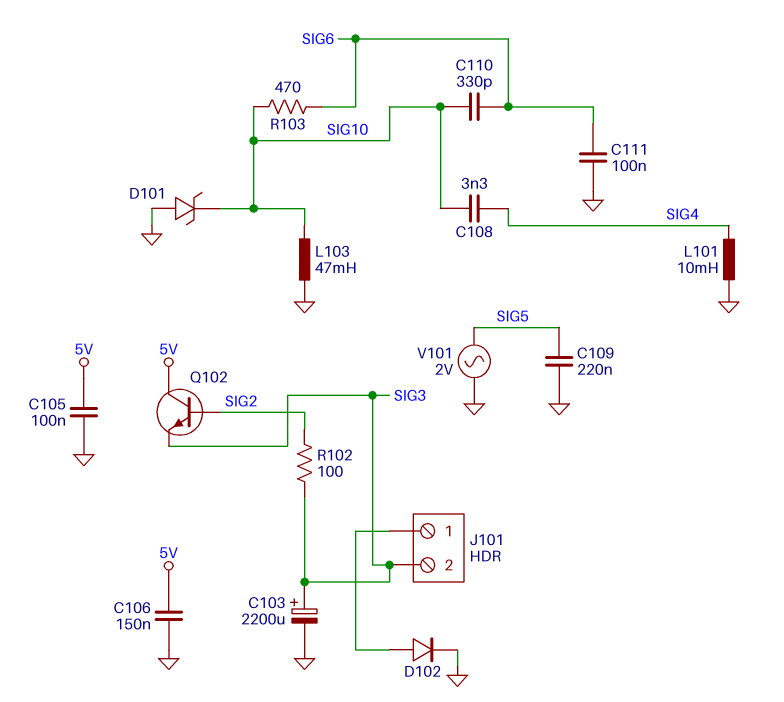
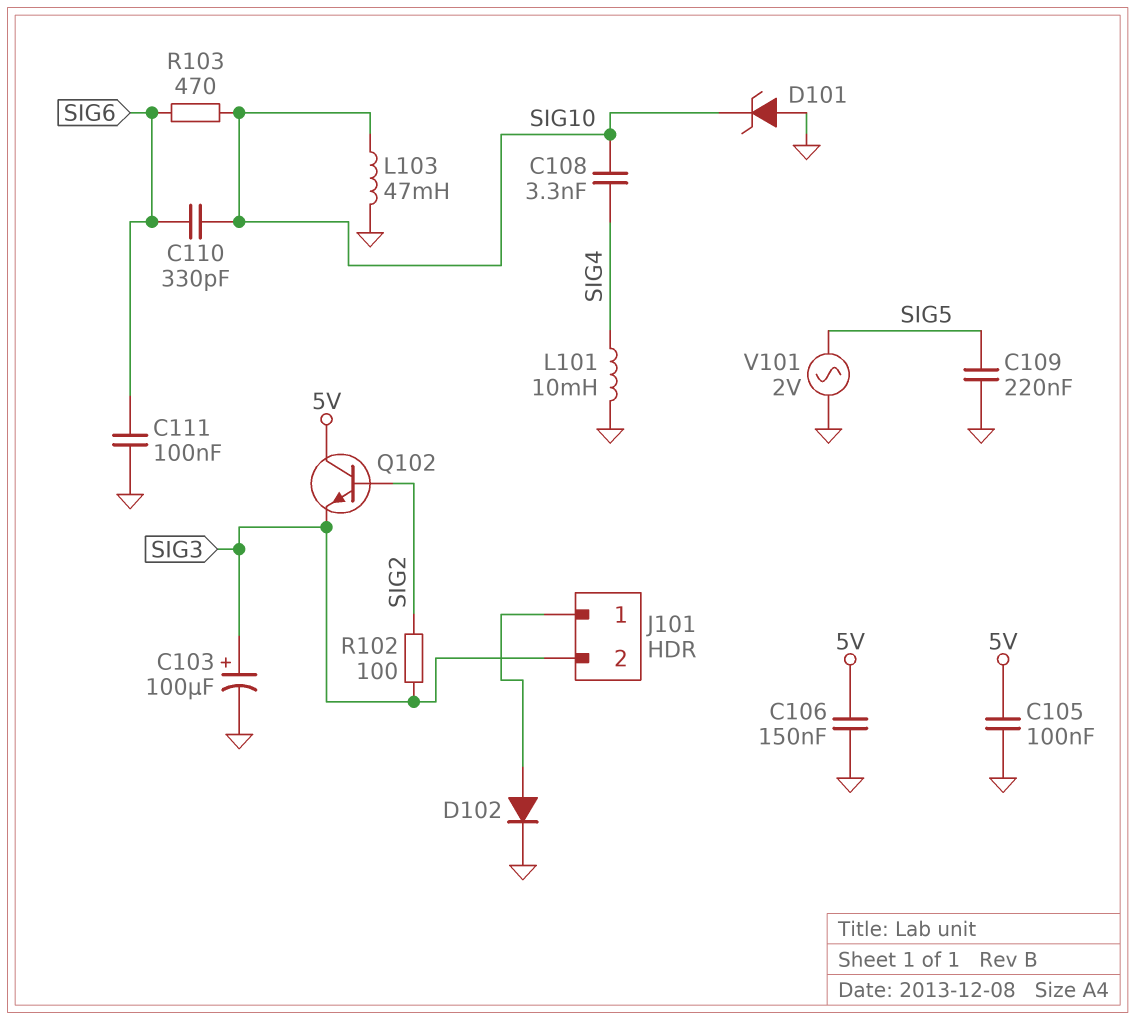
C103: 2200uF (plus SIG3, minus GND) -> 100uF (plus SIG3, minus GND)

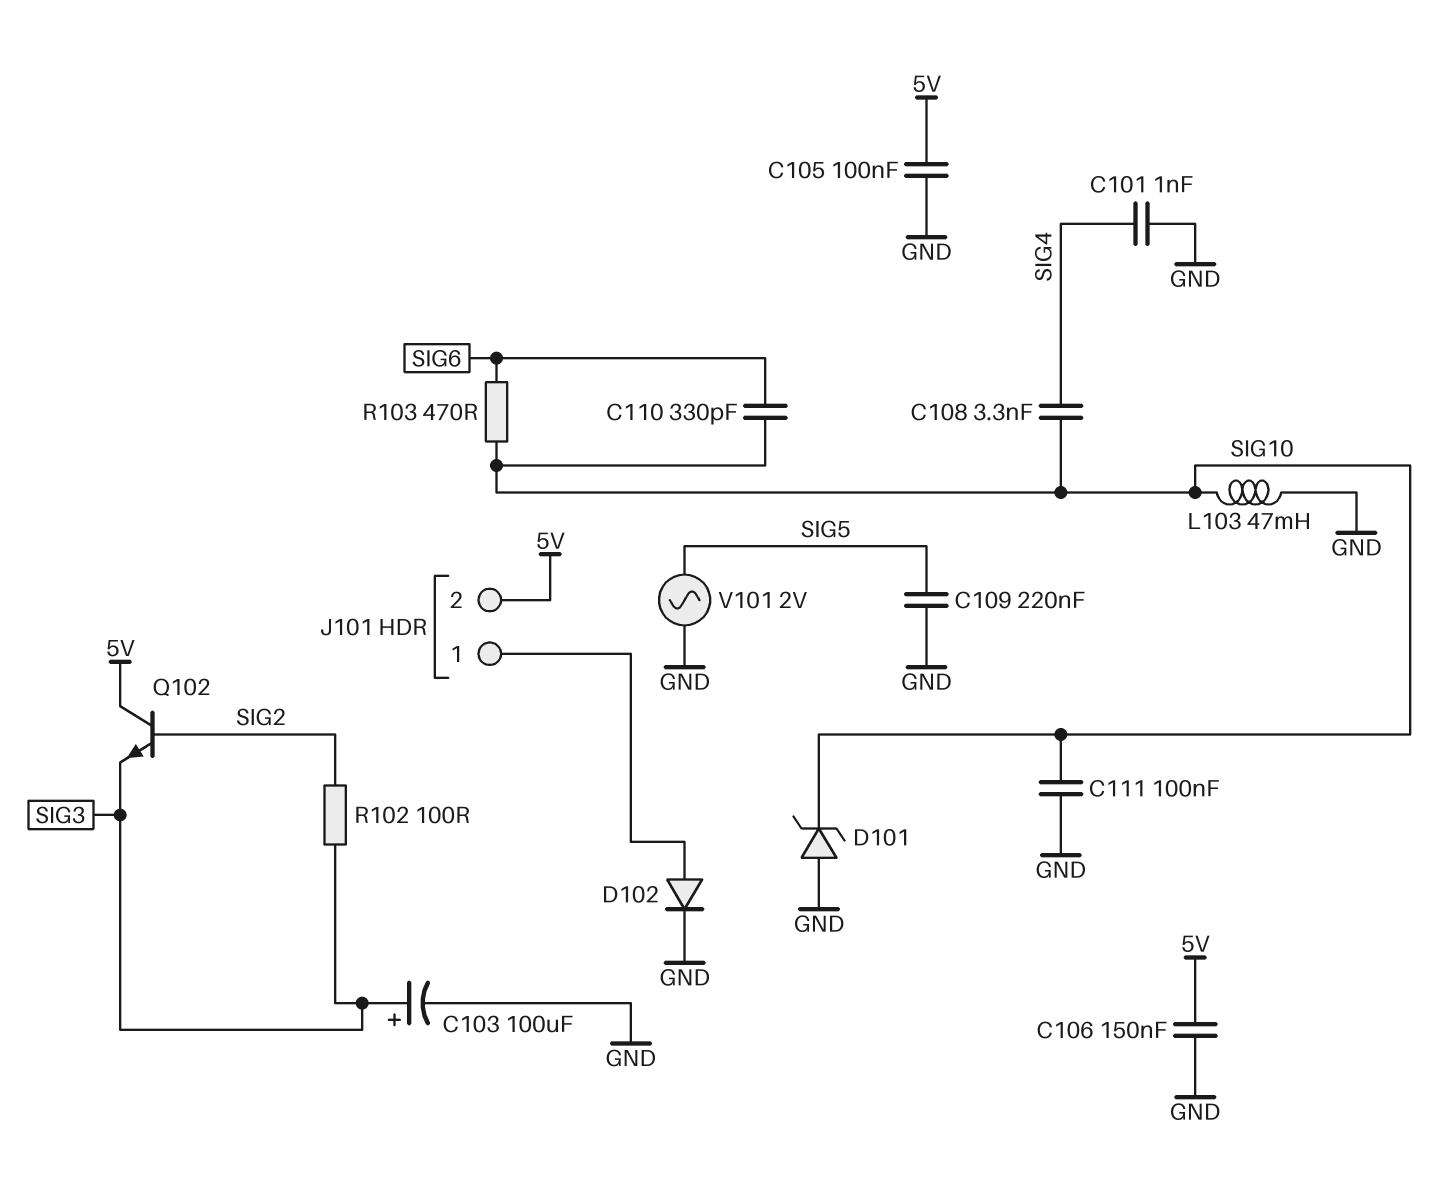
C101: none -> 1nF (GND, SIG4)
C111: 100nF (GND, SIG6) -> 100nF (GND, SIG10)
J101 pin 2: SIG3 -> 5V
L101: 10mH (GND, SIG4) -> none

